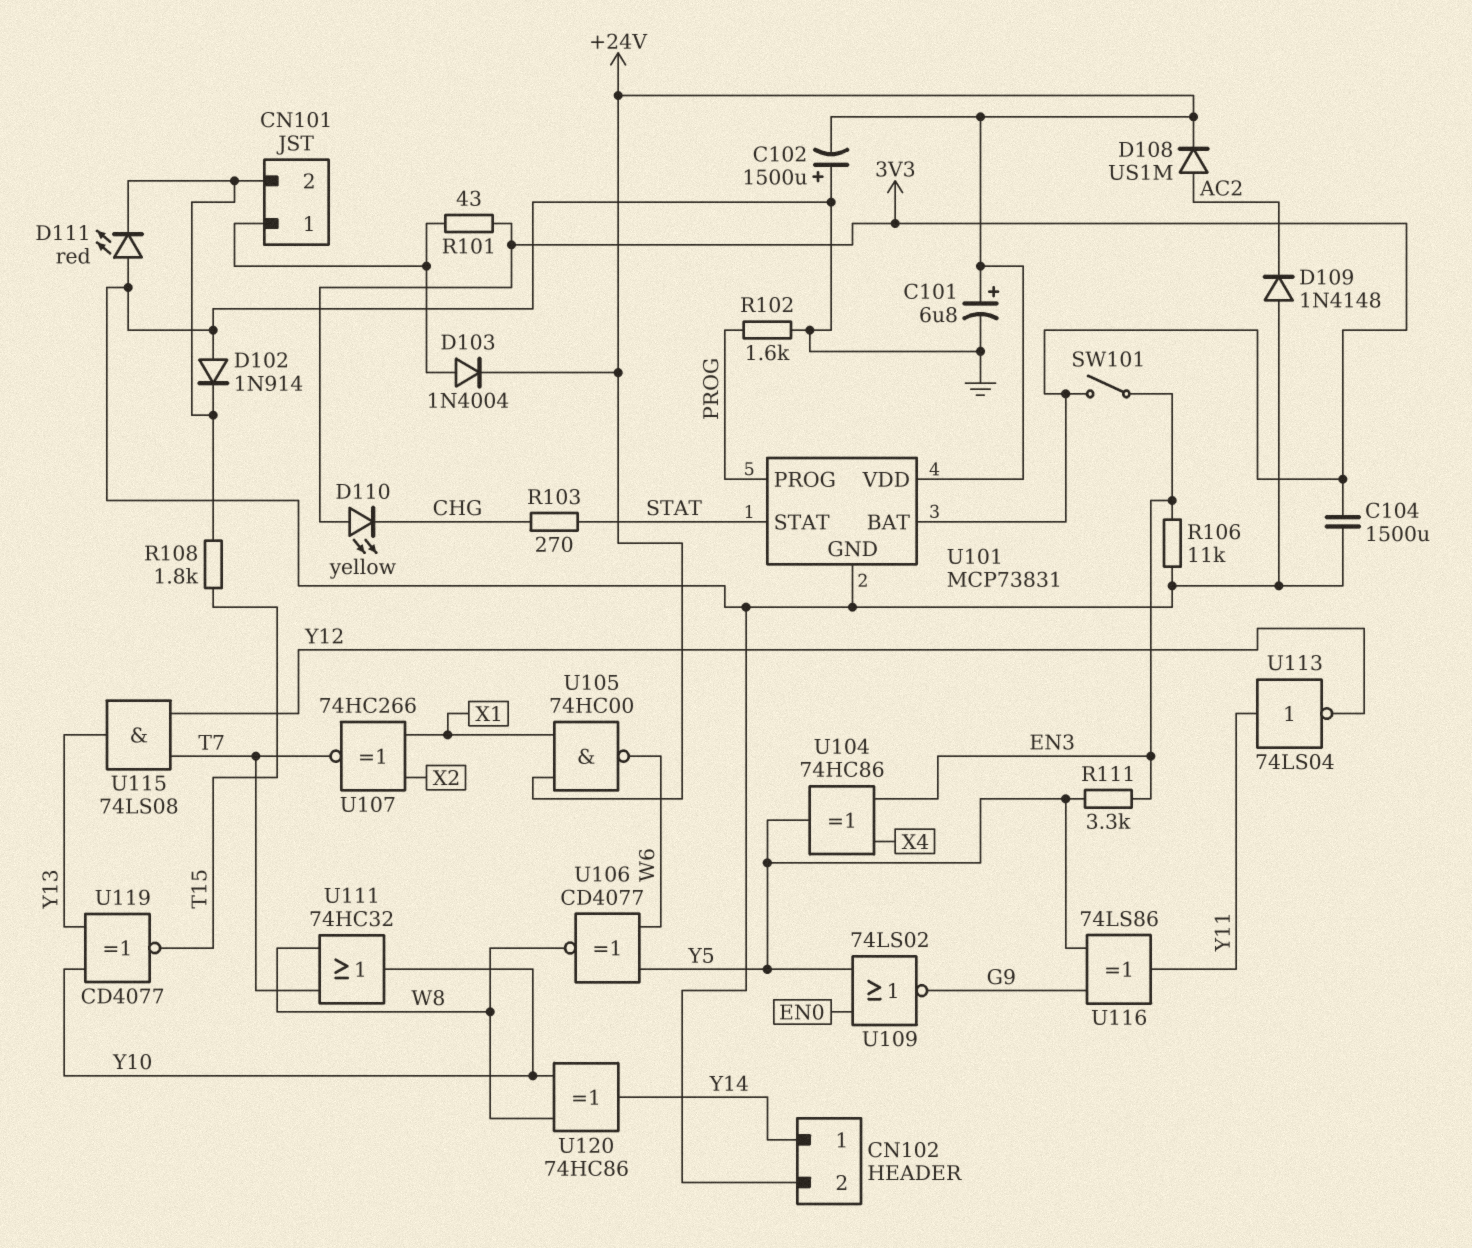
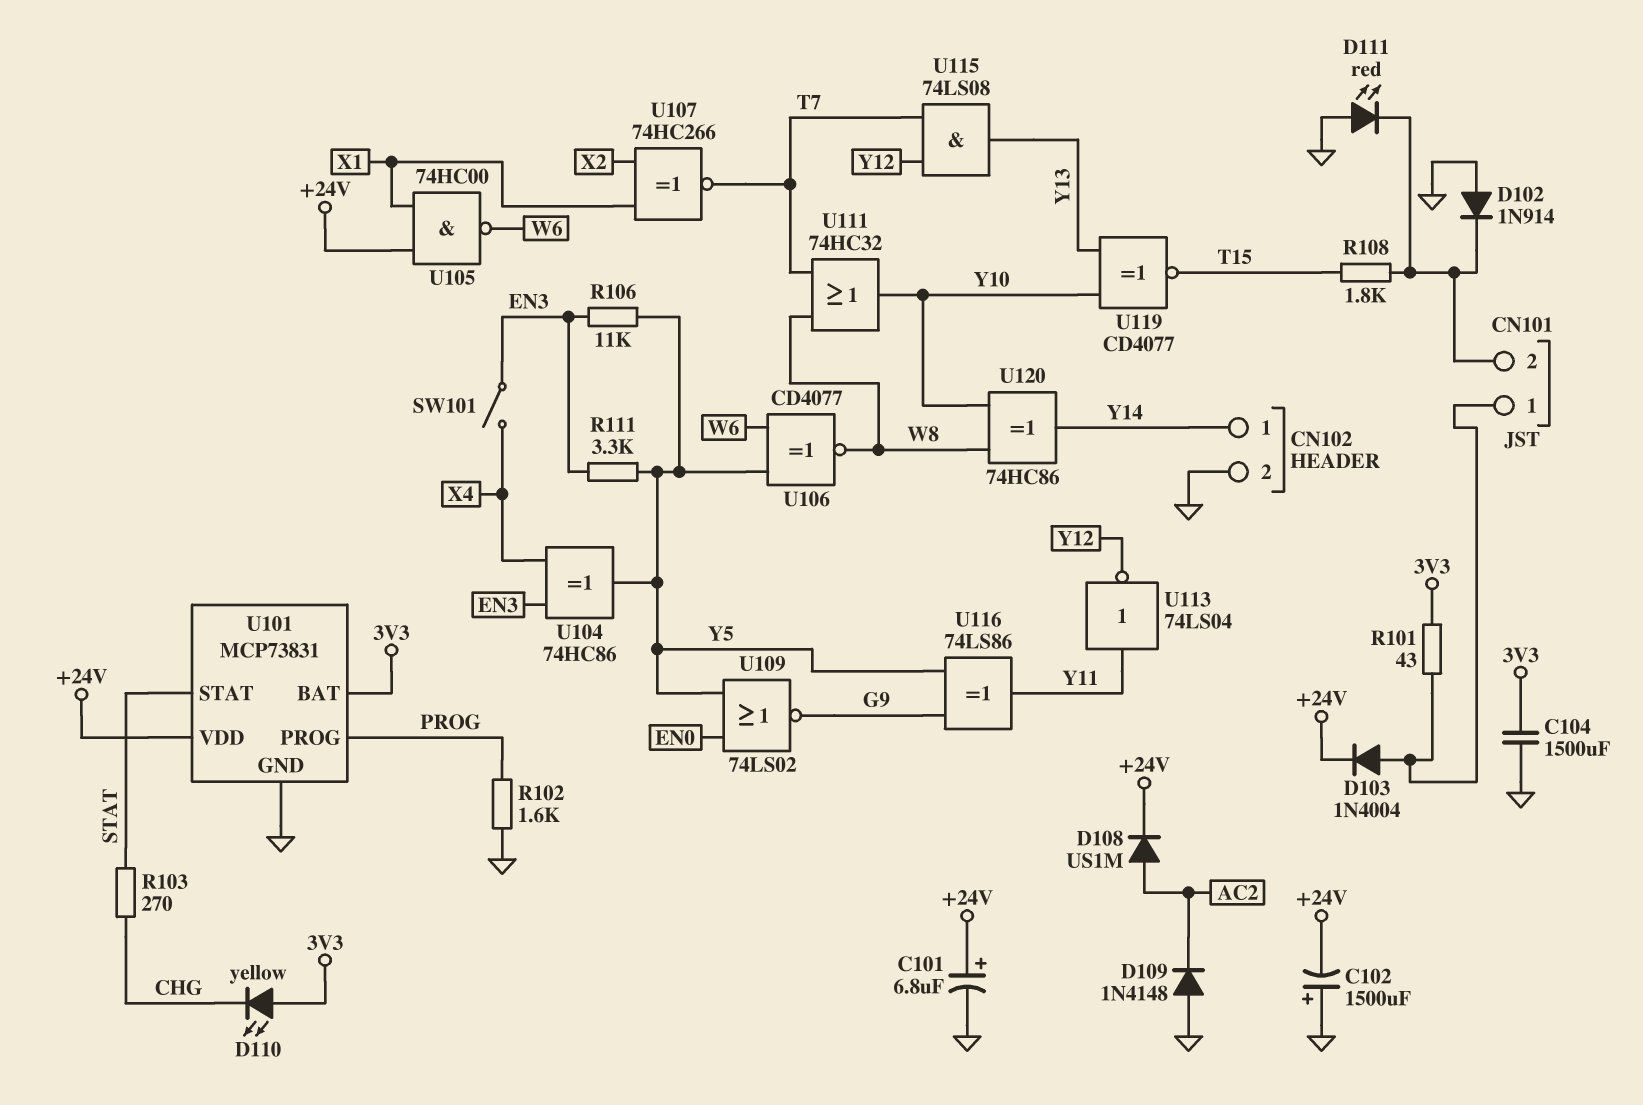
R106: 11k (EN3, GND) -> 11k (EN3, Y5)
SW101: switch (3V3, EN3) -> switch (EN3, X4)

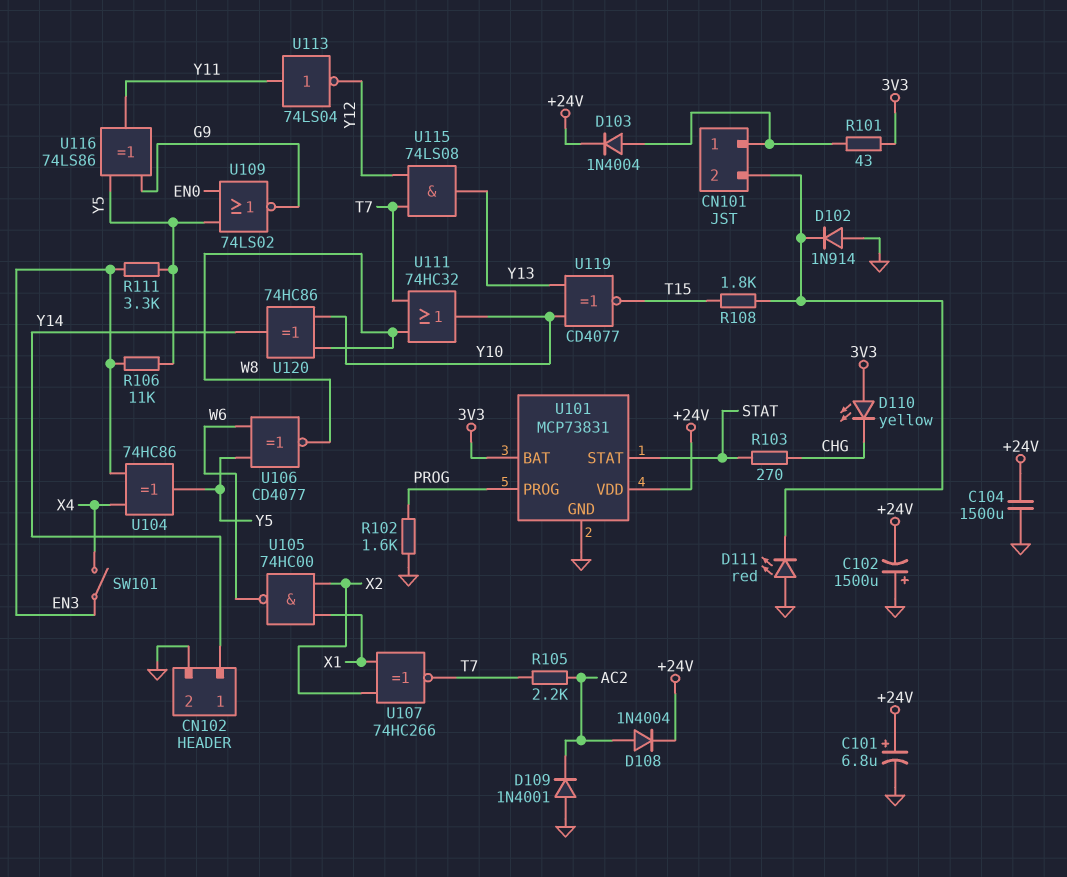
C104: 1500uF (3V3, GND) -> 1500uF (+24V, GND)
D108: diode US1M (A AC2, K +24V) -> diode 1N4004 (A AC2, K +24V)
D109: diode 1N4148 (A GND, K AC2) -> diode 1N4001 (A GND, K AC2)
R105: none -> 2.2k (AC2, T7)
U105: NAND 74HC00 (in +24V, in X1, out W6) -> NAND 74HC00 (in X1, in X2, out W6)

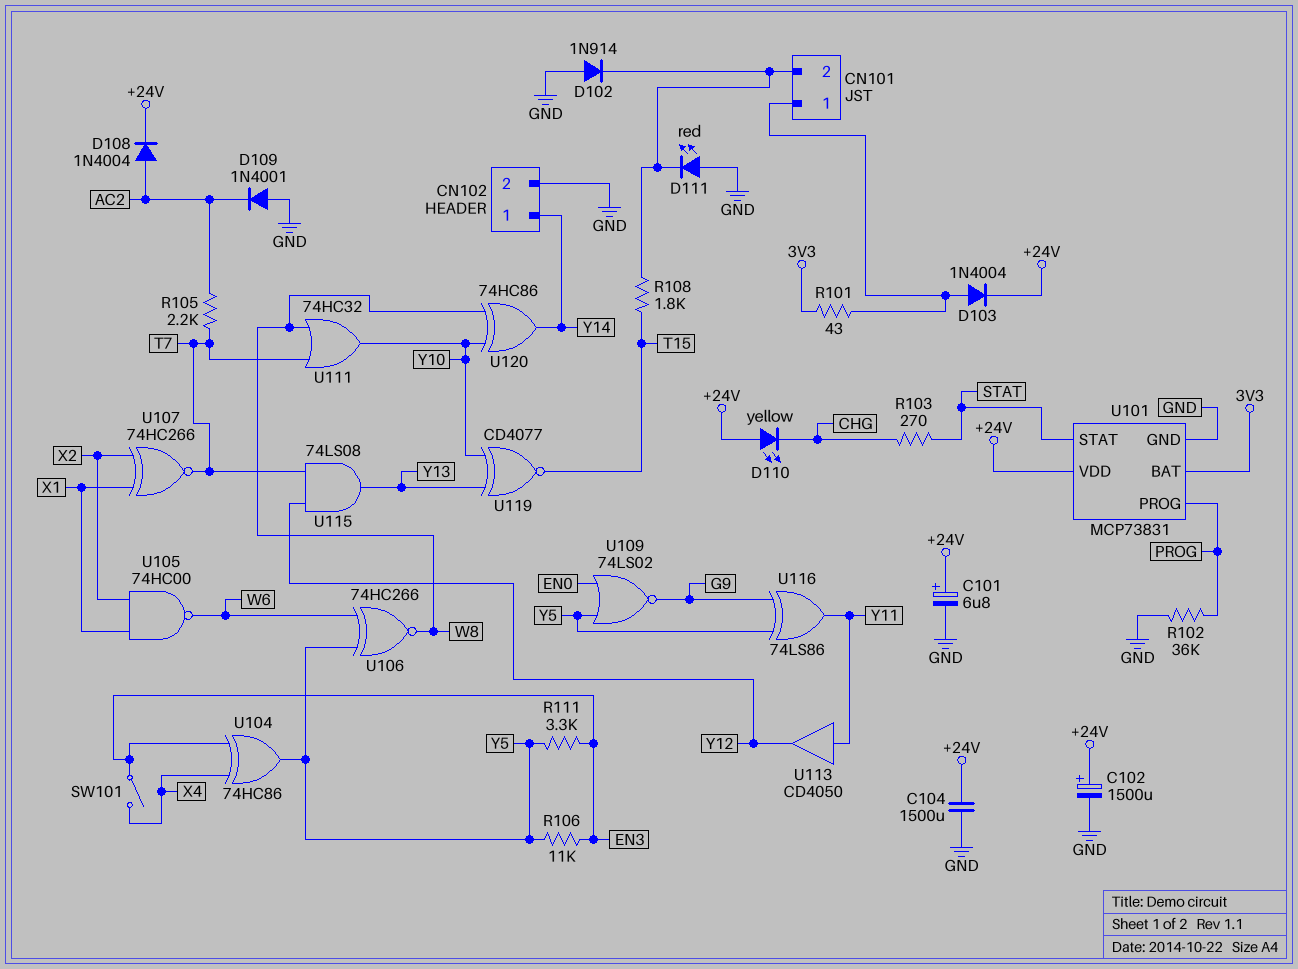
C102: 1500uF (plus GND, minus +24V) -> 1500uF (plus +24V, minus GND)
D110: LED yellow (A 3V3, K CHG) -> LED yellow (A +24V, K CHG)
R102: 1.6k (GND, PROG) -> 36k (GND, PROG)
U106: XNOR CD4077 (in W6, in Y5, out W8) -> XNOR 74HC266 (in W6, in Y5, out W8)
U113: NOT 74LS04 (in Y11, out Y12) -> buffer CD4050 (in Y11, out Y12)

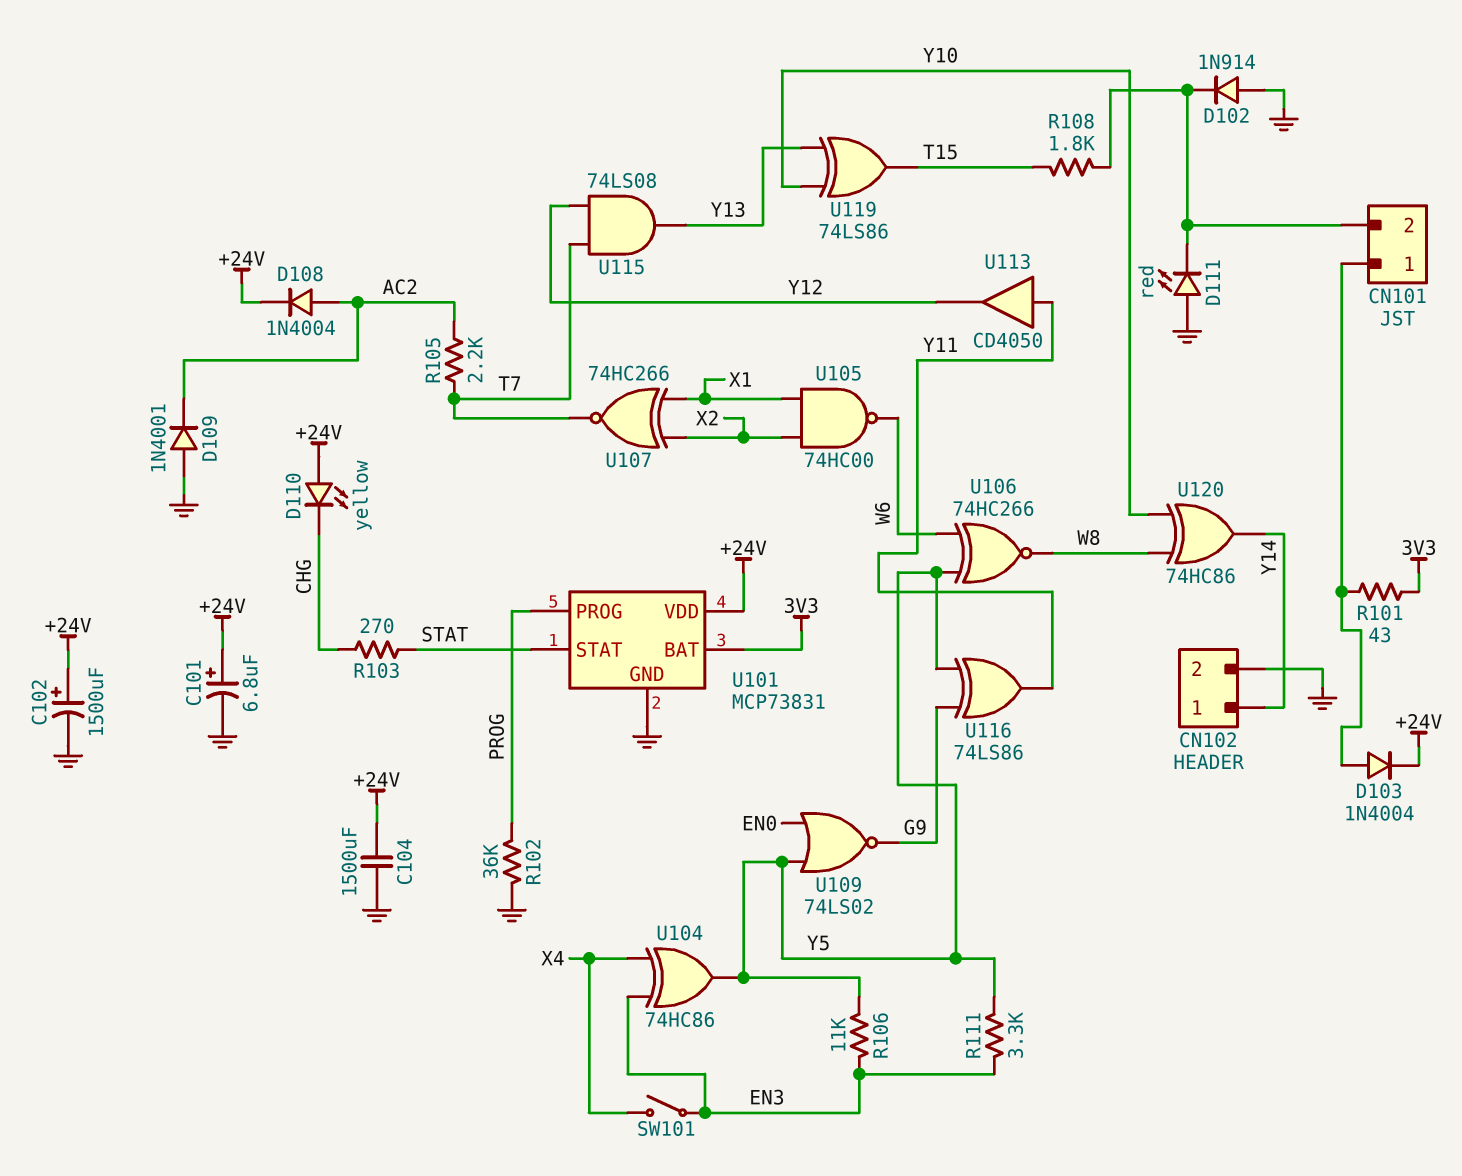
U111: OR 74HC32 (in T7, in W8, out Y10) -> none
U119: XNOR CD4077 (in Y10, in Y13, out T15) -> XOR 74LS86 (in Y10, in Y13, out T15)

